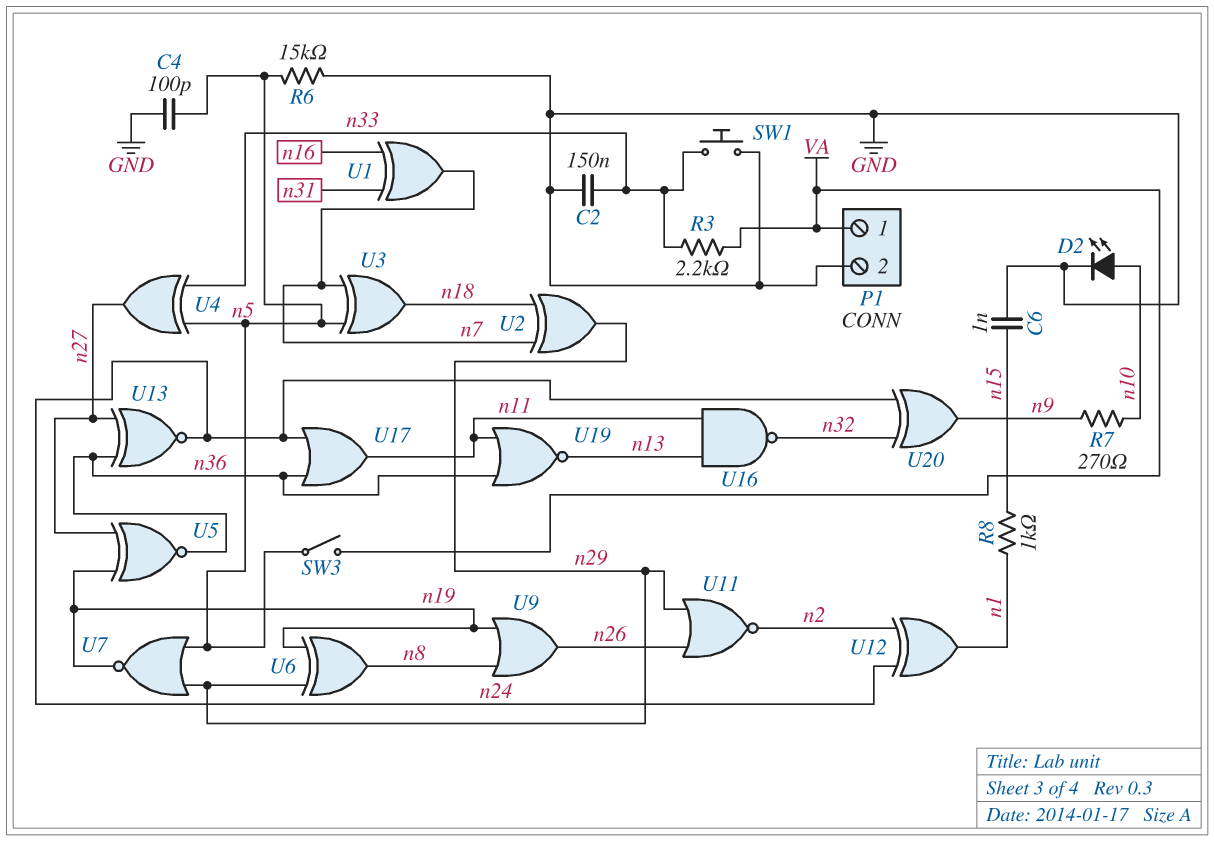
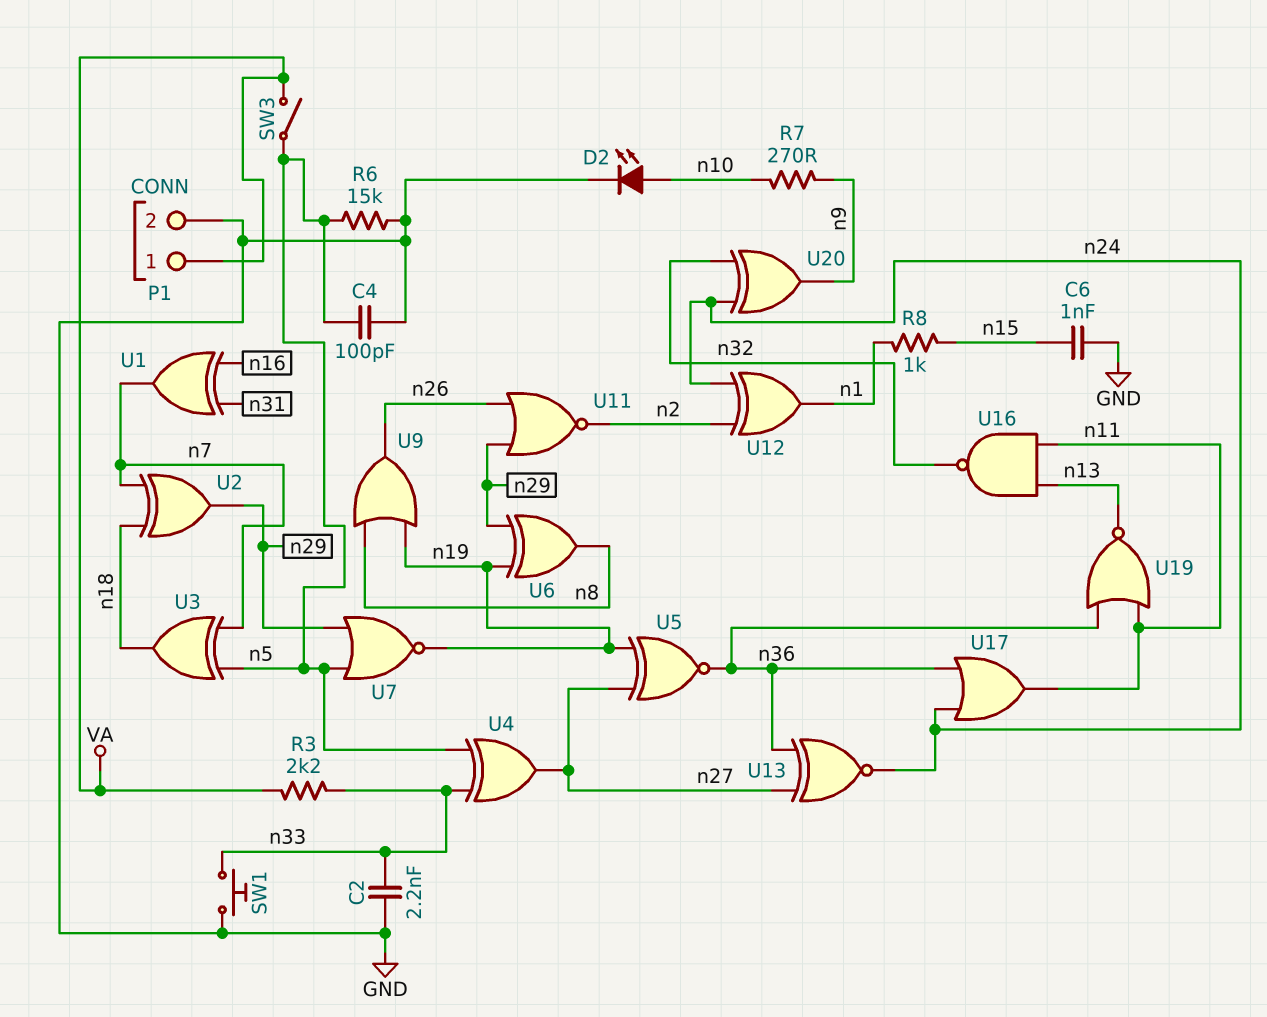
C2: 150nF (GND, n33) -> 2.2nF (GND, n33)

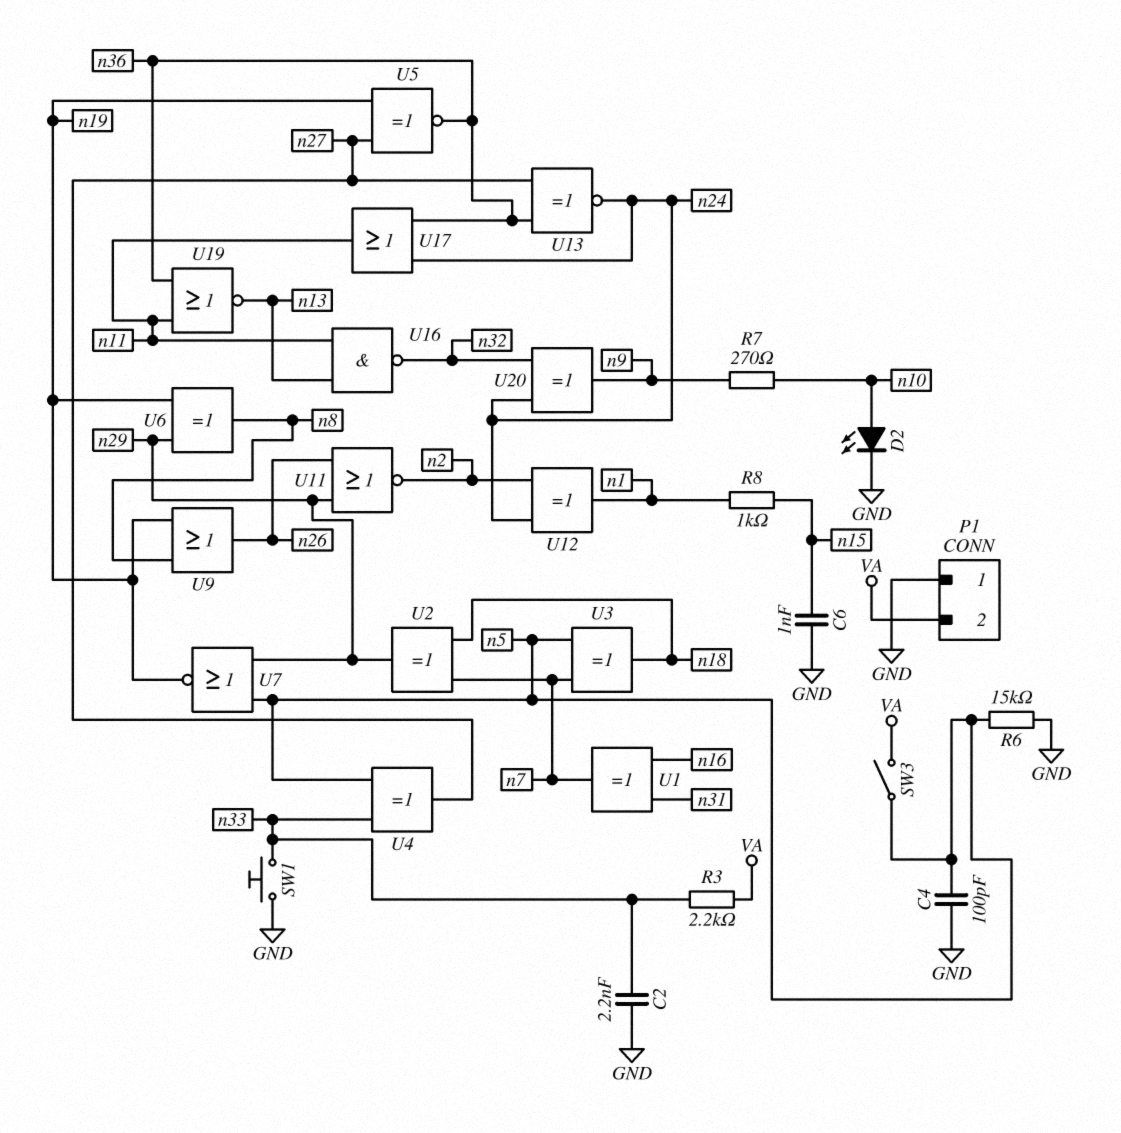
P1 pin 1: VA -> GND
P1 pin 2: GND -> VA

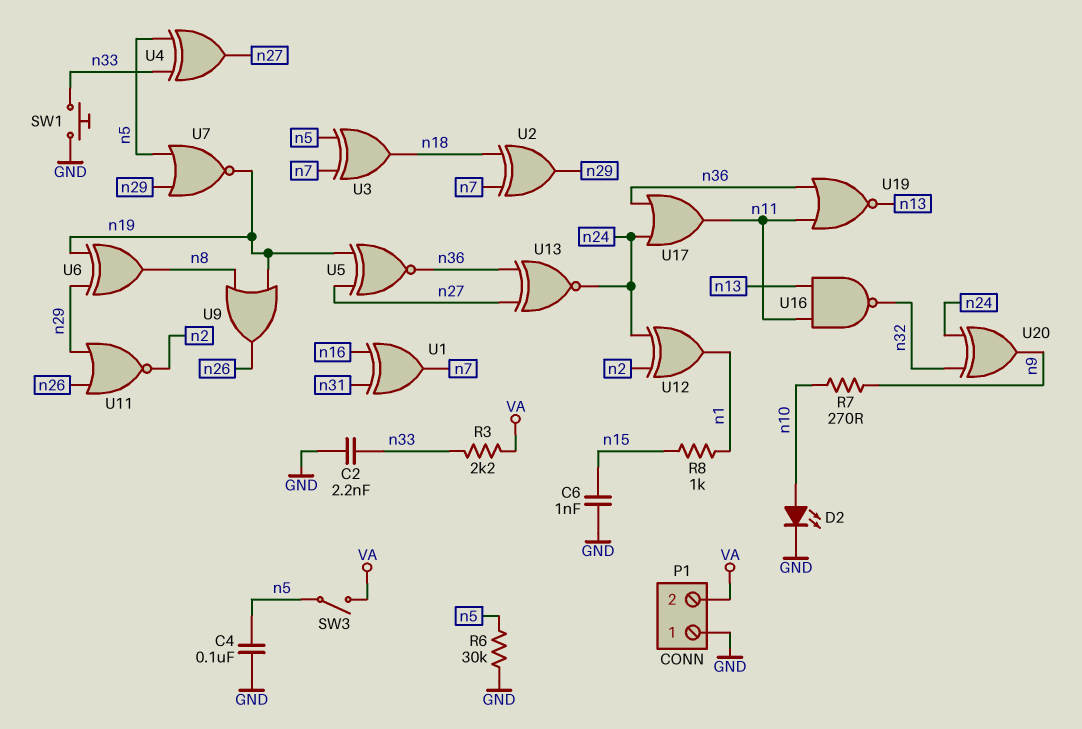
C4: 100pF (GND, n5) -> 100nF (GND, n5)
R6: 15k (GND, n5) -> 30k (GND, n5)

